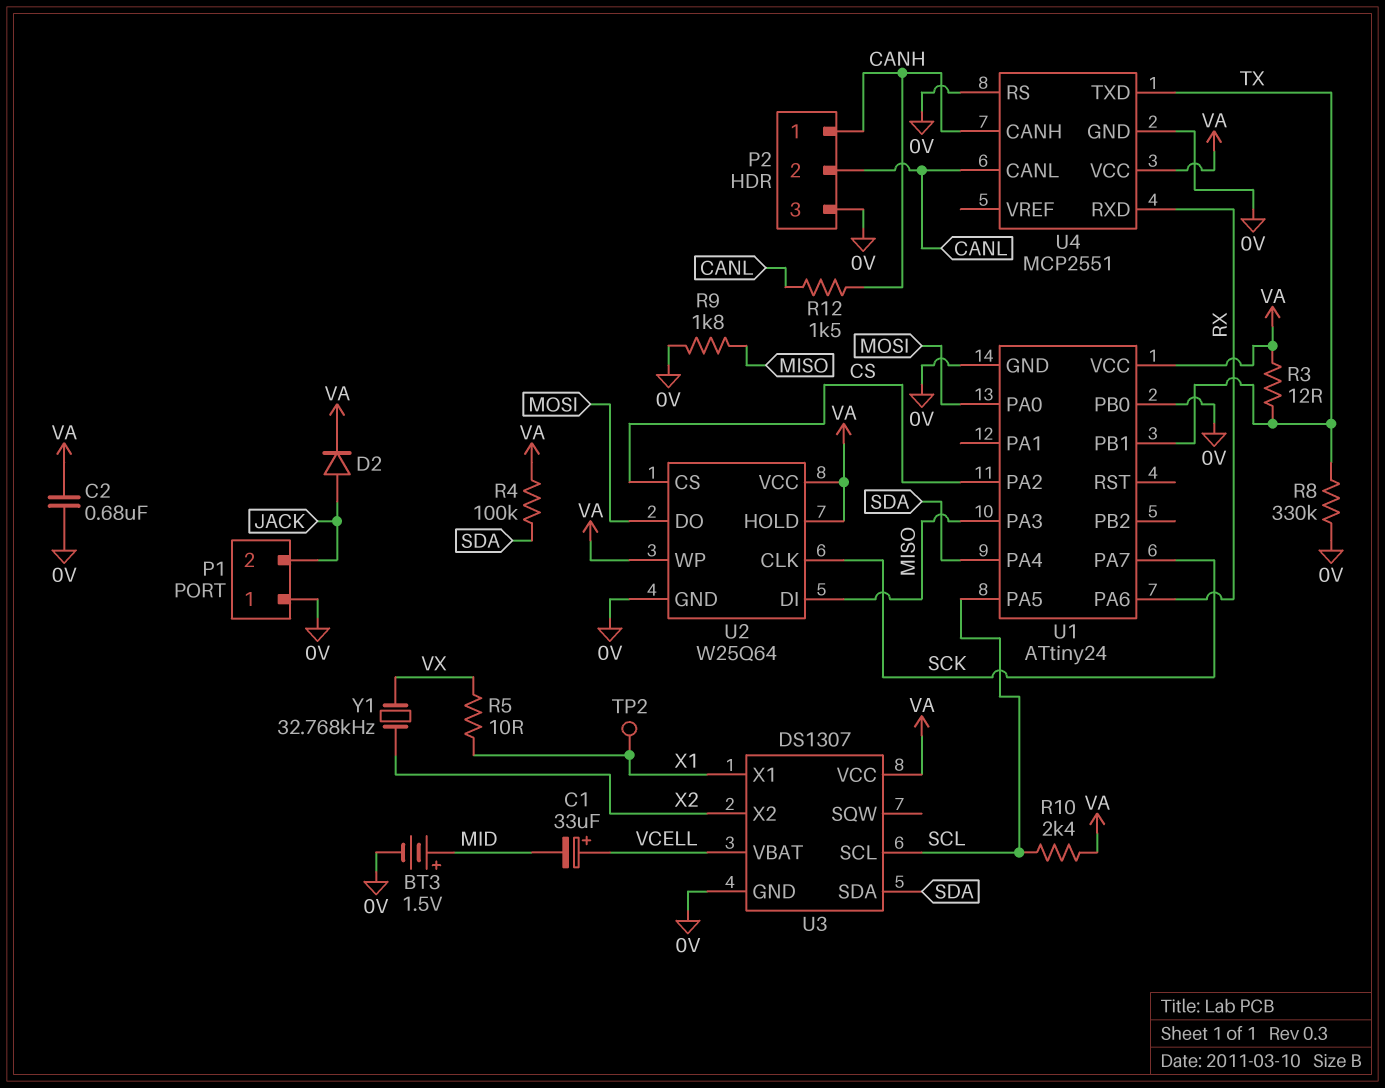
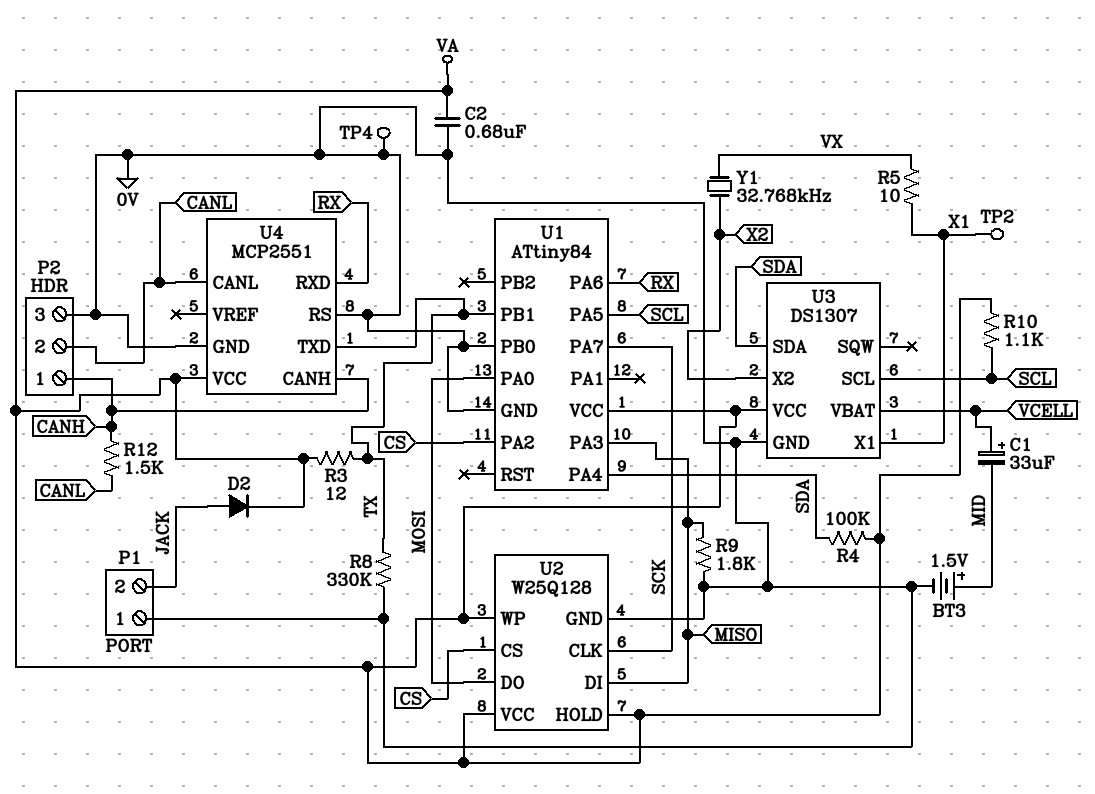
R10: 2.4k (SCL, VA) -> 1.1k (SCL, VA)
TP4: none -> test point (0V)
U1: ATtiny24 -> ATtiny84
U2: W25Q64 -> W25Q128

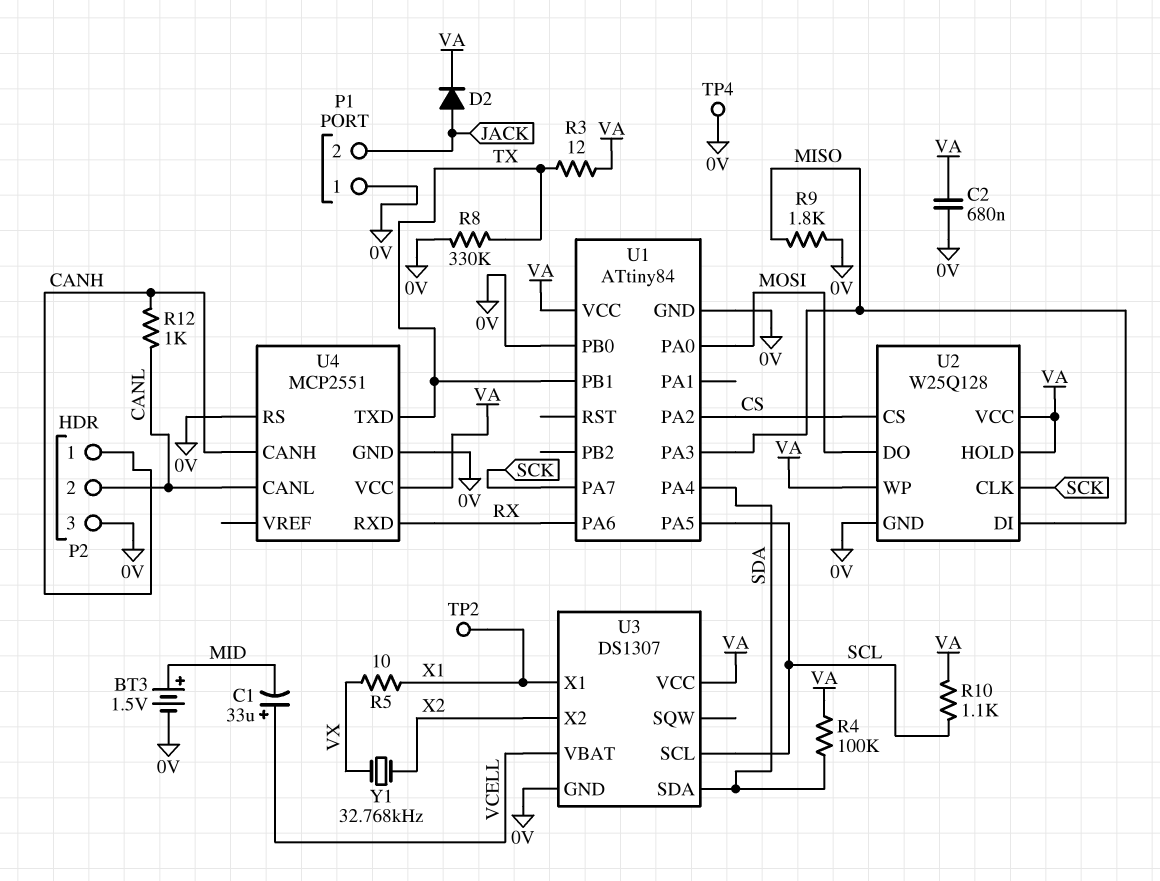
R12: 1.5k (CANH, CANL) -> 1k (CANH, CANL)

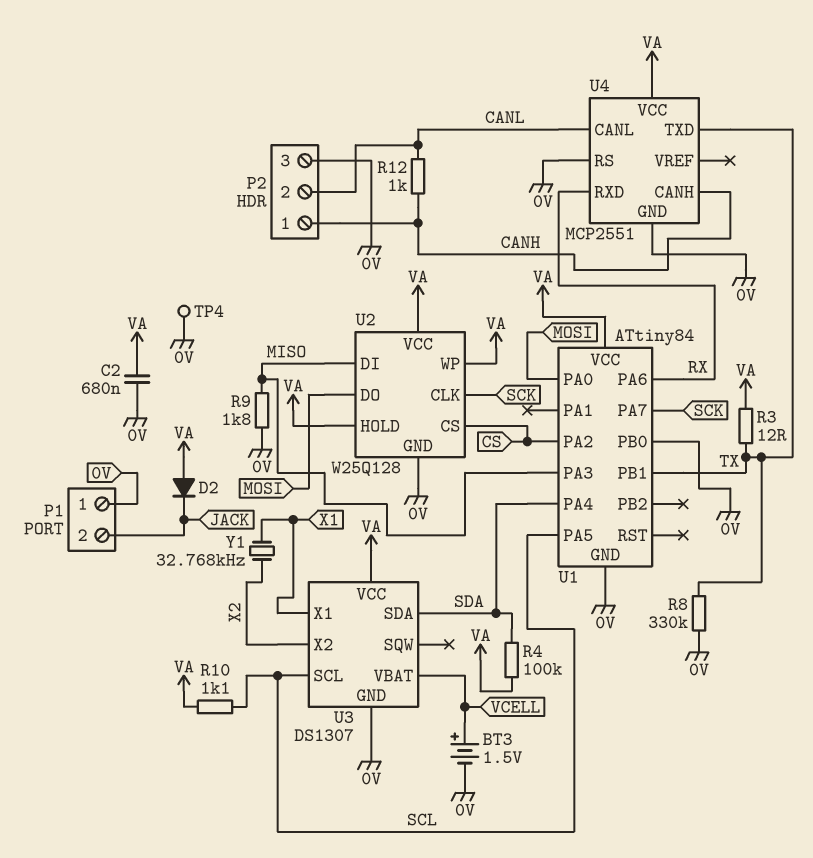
BT3: 1.5V (plus MID, minus 0V) -> 1.5V (plus VCELL, minus 0V)
C1: 33uF (plus VCELL, minus MID) -> none
D2: diode (A JACK, K VA) -> diode (A VA, K JACK)
R5: 10 (VX, X1) -> none
TP2: test point (X1) -> none
Y1: 32.768kHz (VX, X2) -> 32.768kHz (X1, X2)

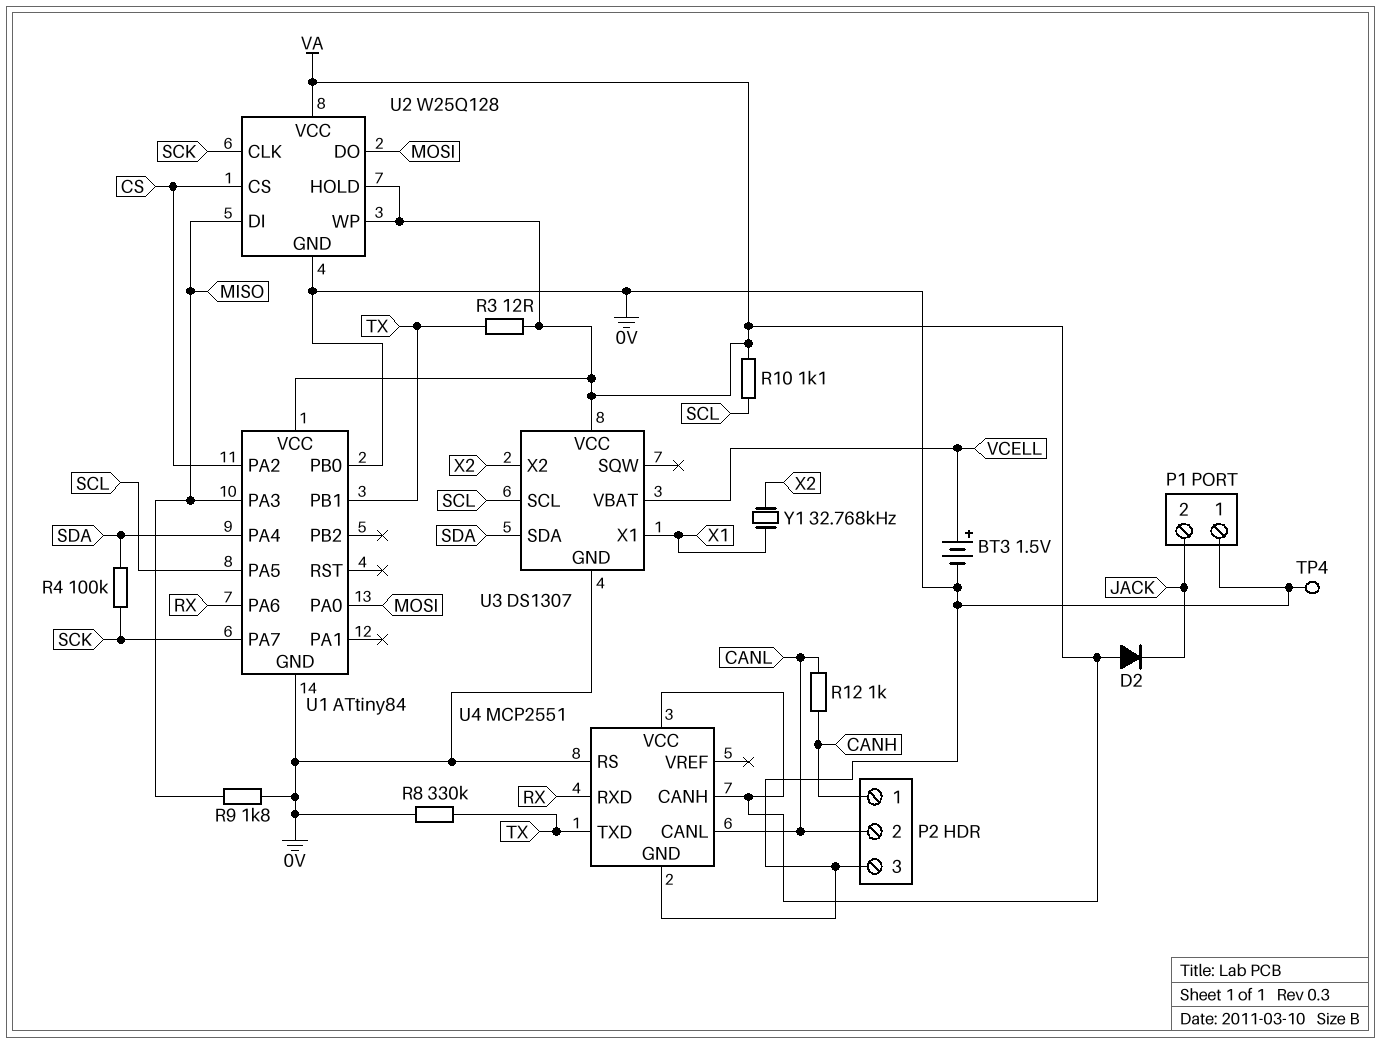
C2: 680nF (0V, VA) -> none
R4: 100k (SDA, VA) -> 100k (SCK, SDA)
U4 pin CANH: CANH -> VA

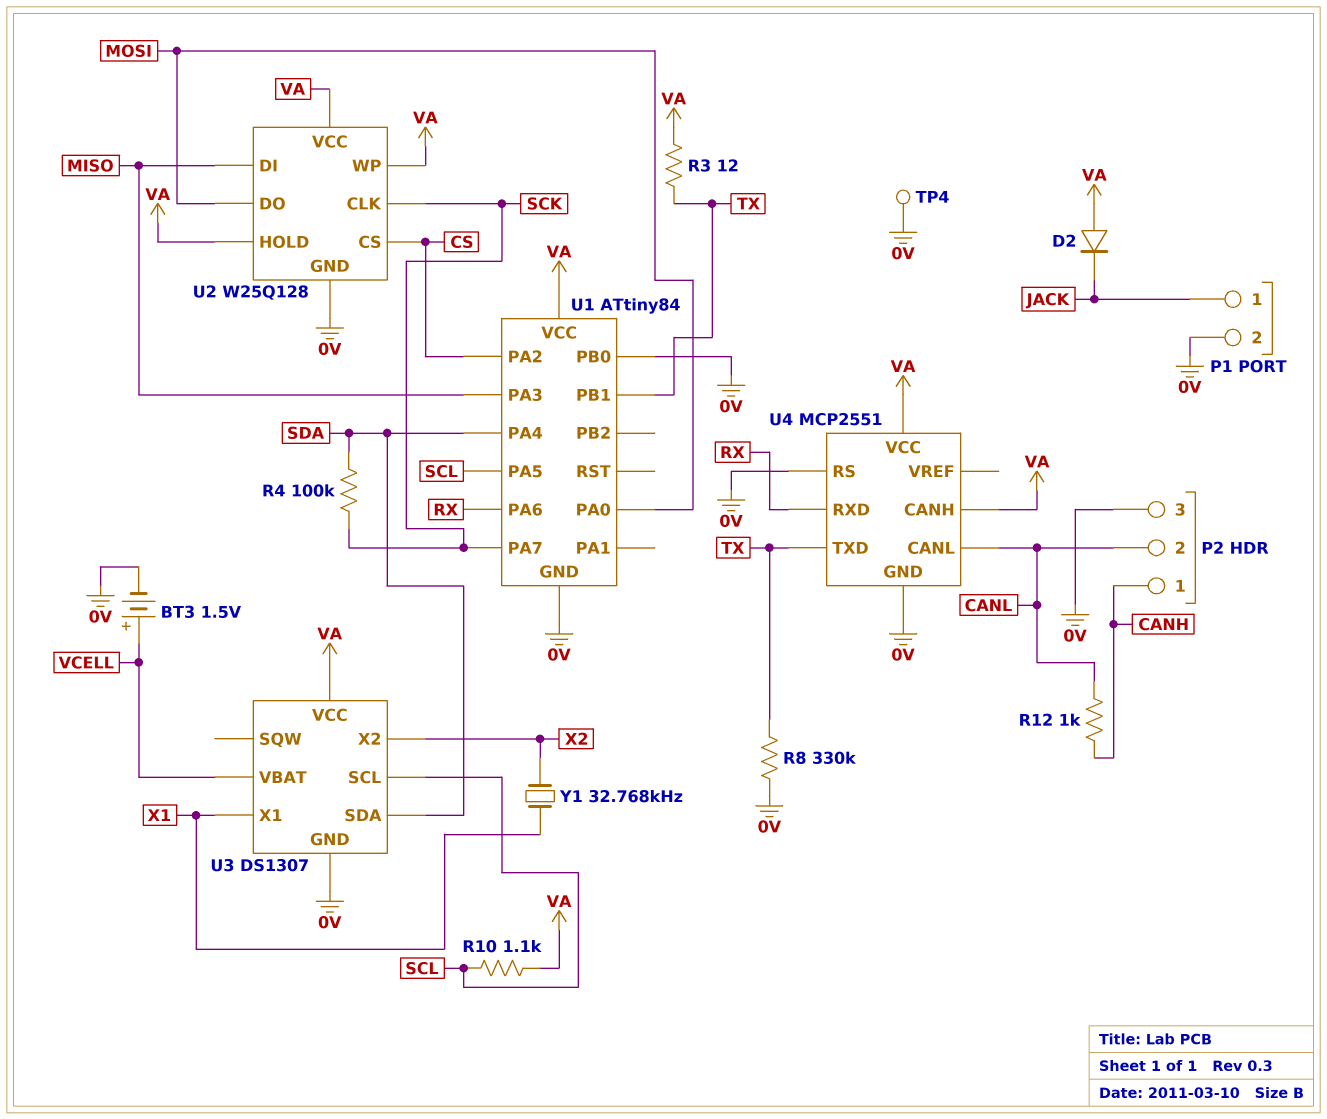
P1 pin 1: 0V -> JACK
P1 pin 2: JACK -> 0V
R9: 1.8k (0V, MISO) -> none

